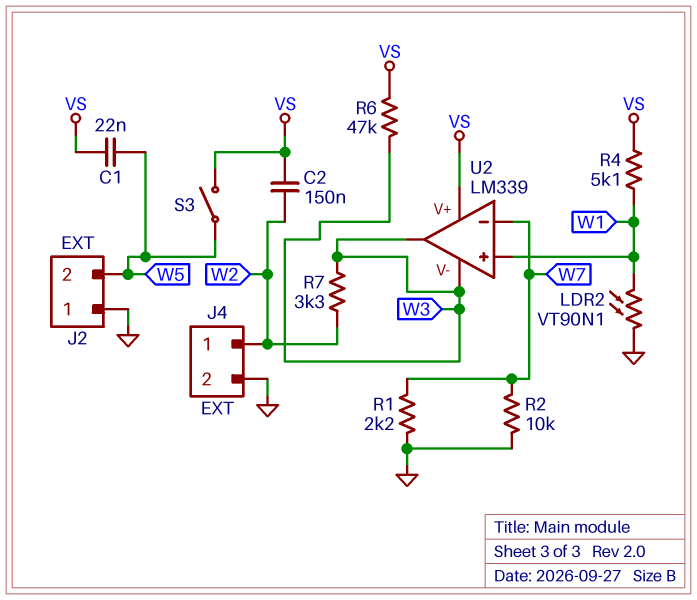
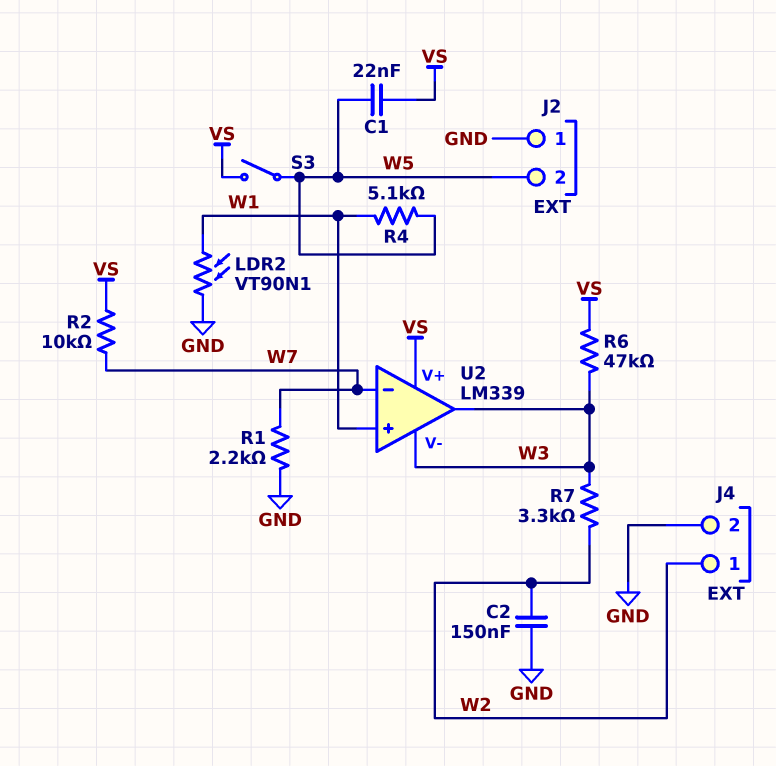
C2: 150nF (VS, W2) -> 150nF (GND, W2)
R2: 10k (GND, W7) -> 10k (VS, W7)
R4: 5.1k (VS, W1) -> 5.1k (W1, W5)

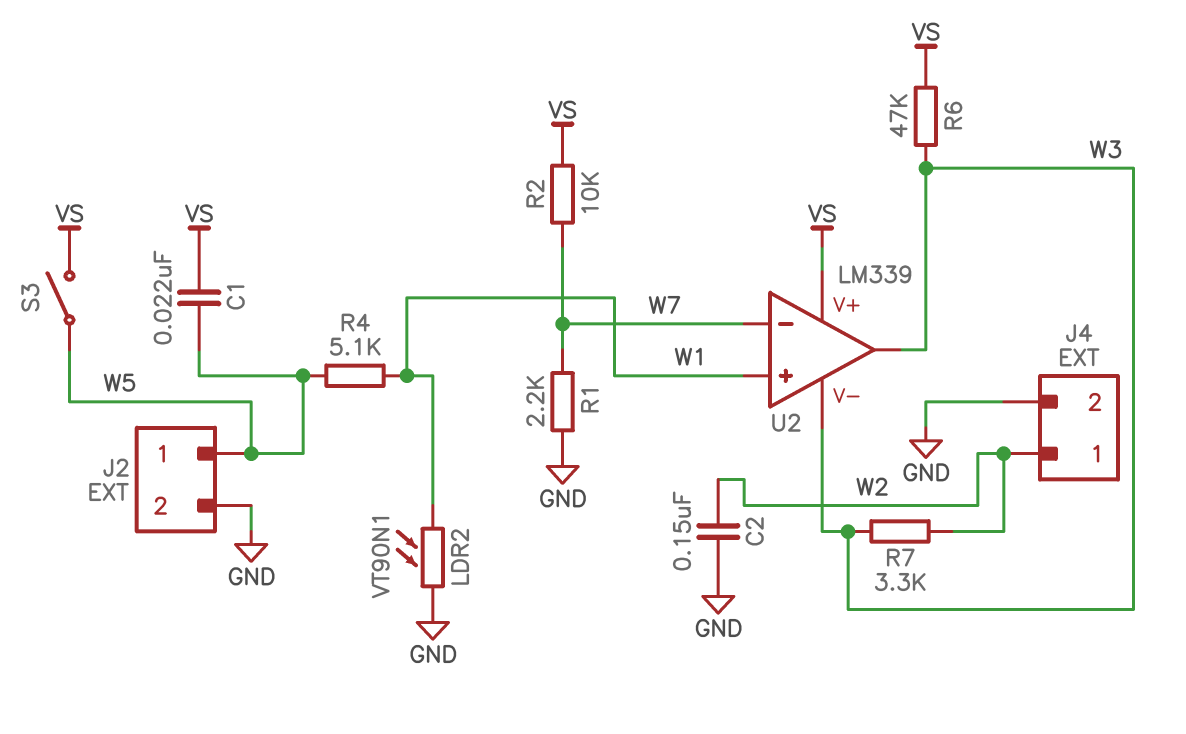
J2 pin 1: GND -> W5
J2 pin 2: W5 -> GND

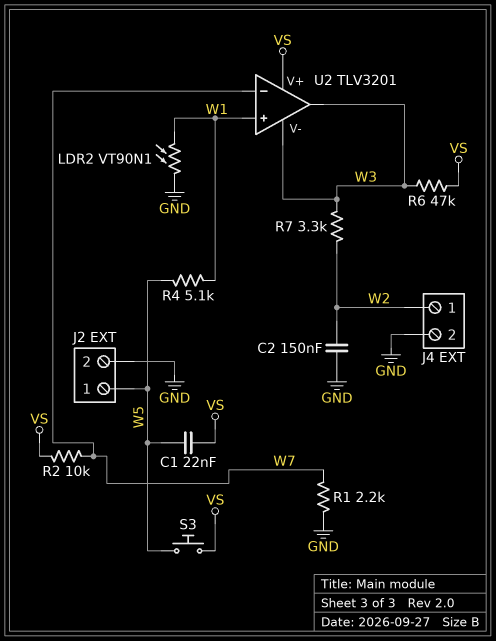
S3: switch (VS, W5) -> button (VS, W5)
U2: LM339 -> TLV3201

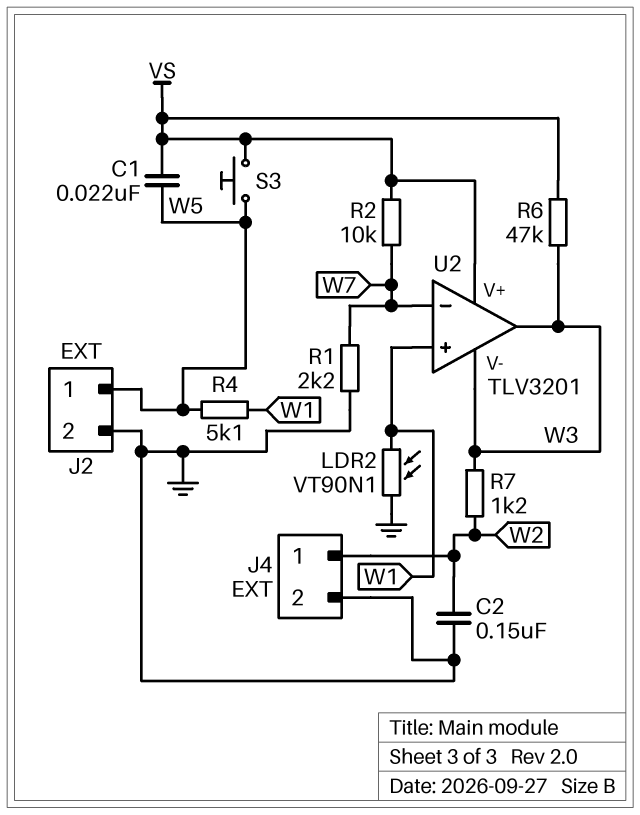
R7: 3.3k (W2, W3) -> 1.2k (W2, W3)

